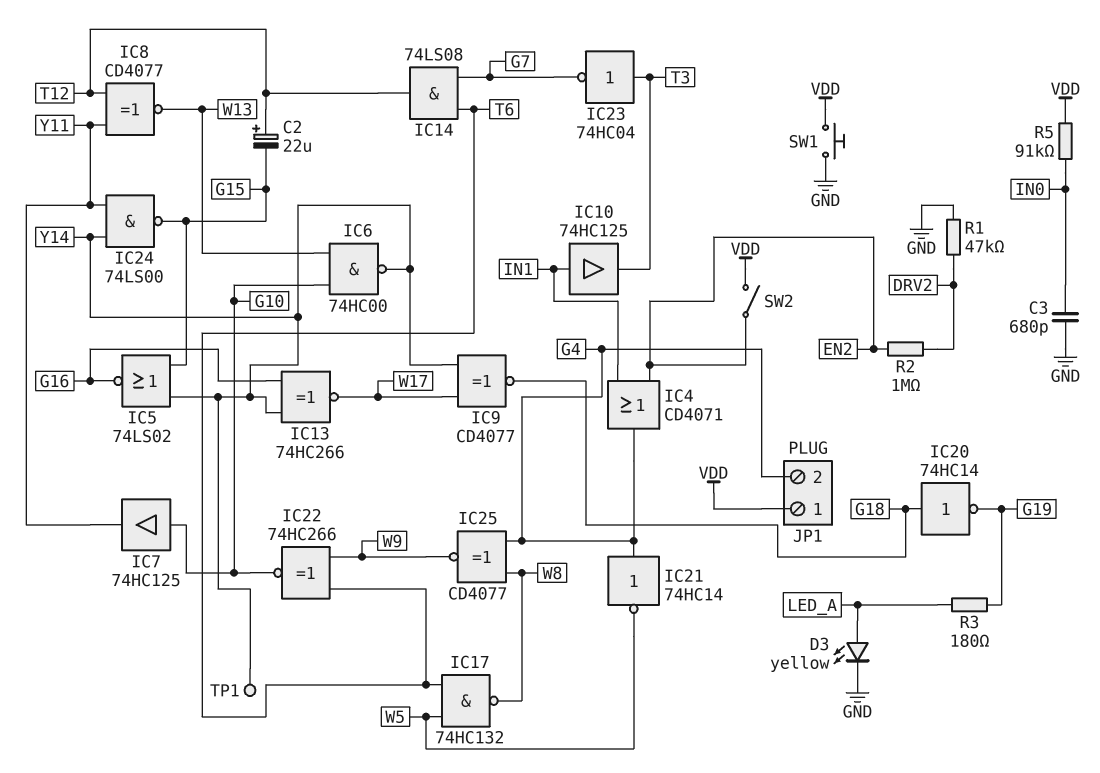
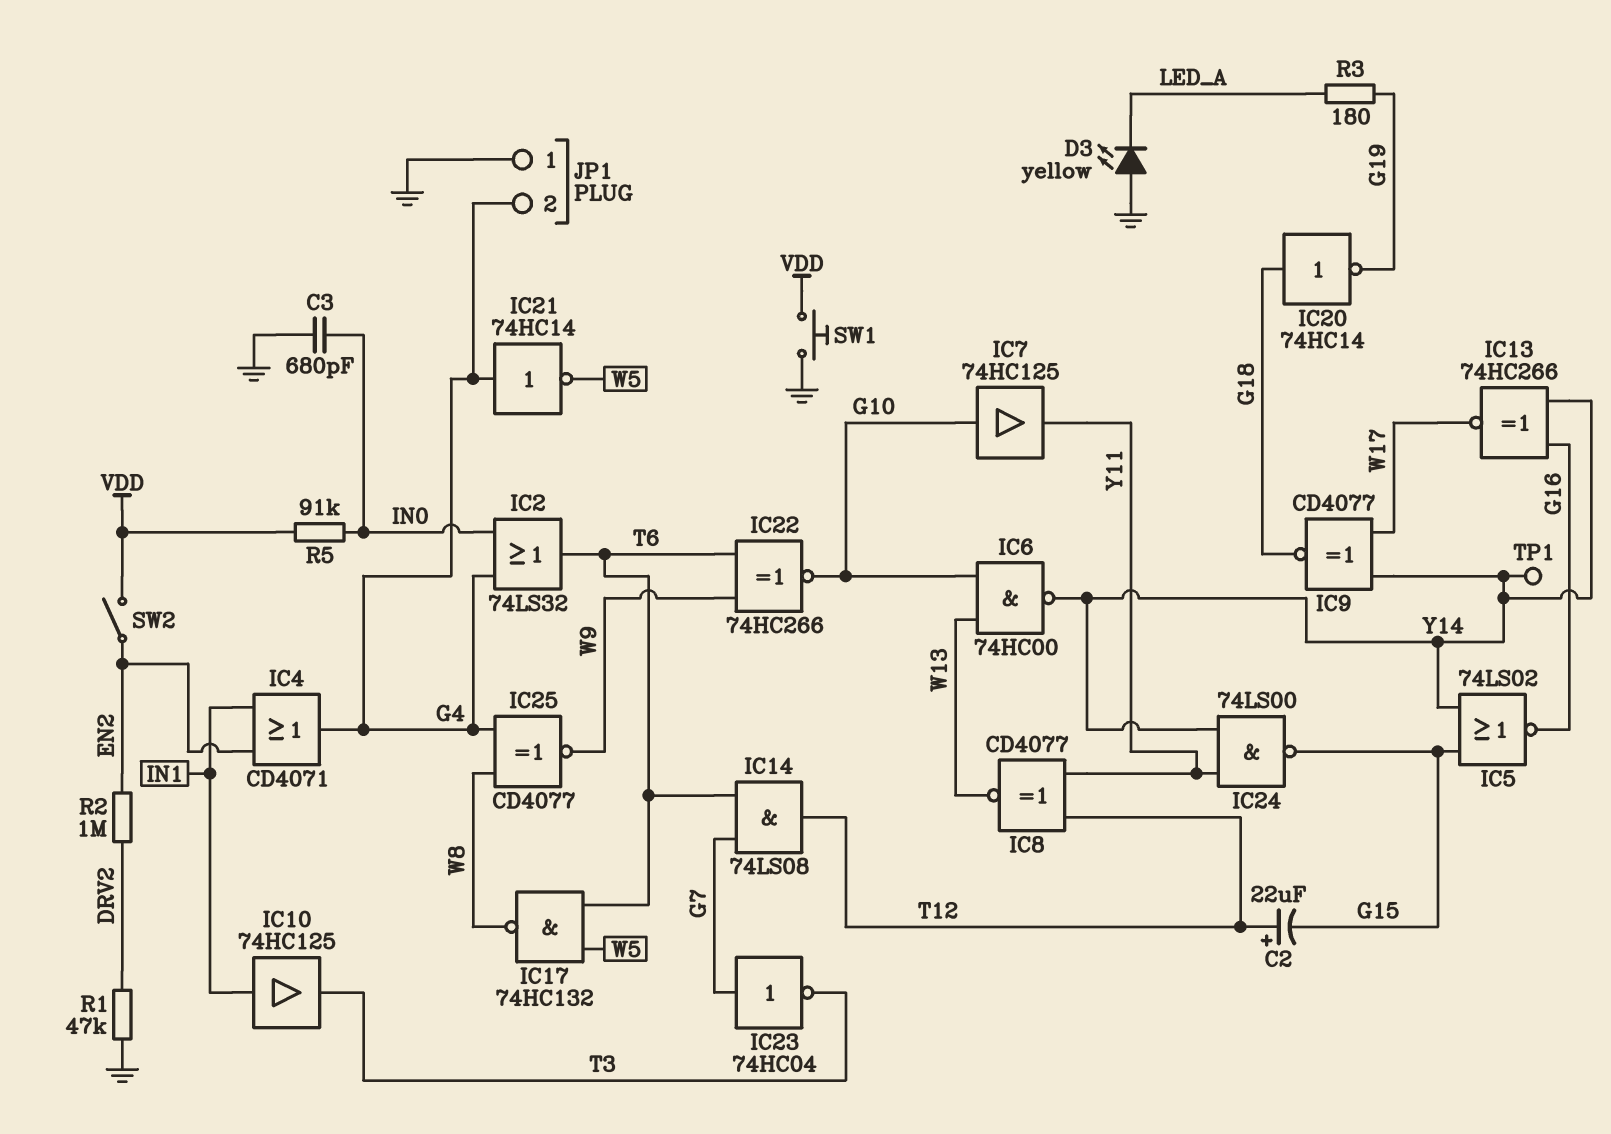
D3: LED yellow (A LED_A, K GND) -> LED yellow (A GND, K LED_A)
IC2: none -> OR 74LS32 (in G4, in IN0, out T6)
IC23: NOT 74HC04 (in T3, out G7) -> NOT 74HC04 (in G7, out T3)
JP1 pin 1: VDD -> GND

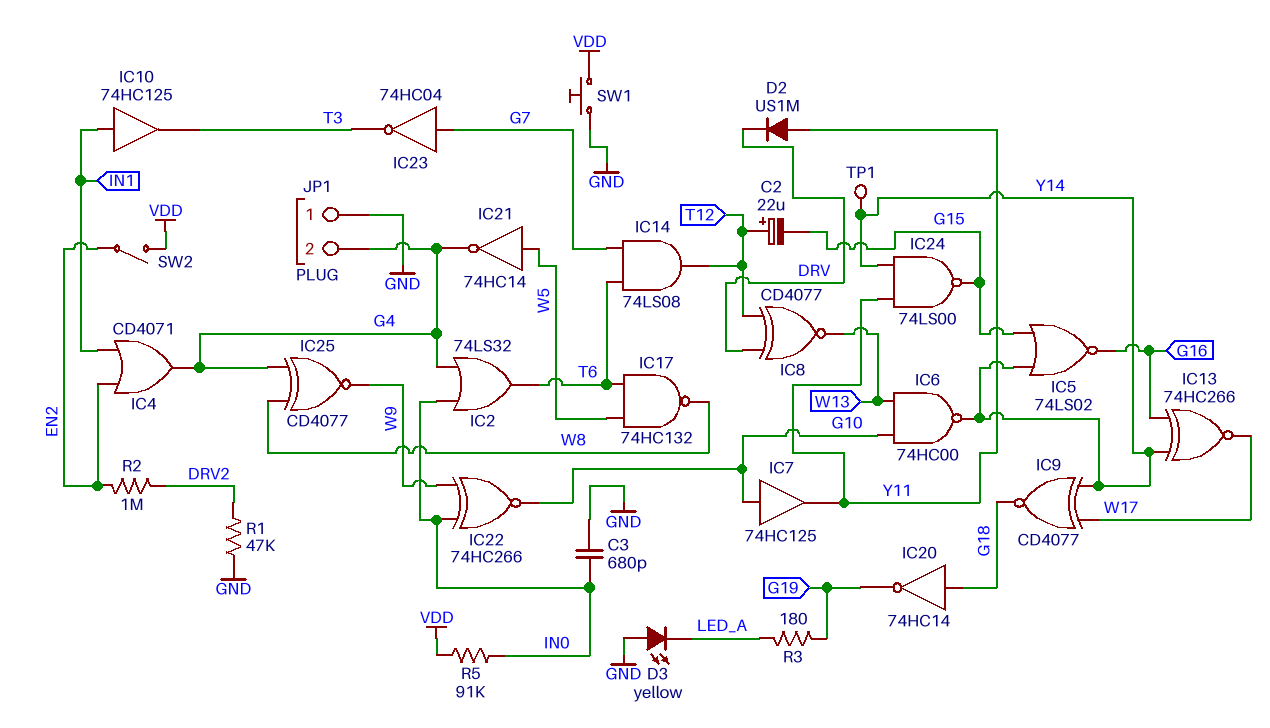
D2: none -> diode US1M (A Y11, K DRV)
IC8: XNOR CD4077 (in T12, in Y11, out W13) -> XNOR CD4077 (in DRV, in T12, out W13)
IC21: NOT 74HC14 (in G4, out W5) -> NOT 74HC14 (in W5, out G4)
IC22: XNOR 74HC266 (in T6, in W9, out G10) -> XNOR 74HC266 (in IN0, in W9, out G10)

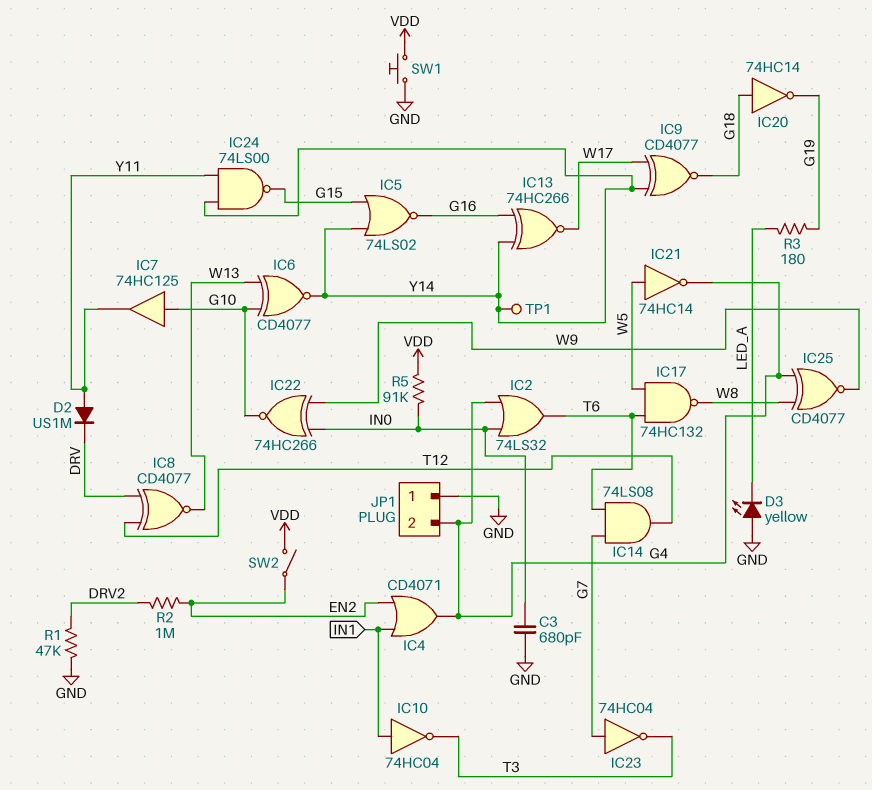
C2: 22uF (plus T12, minus G15) -> none
IC6: NAND 74HC00 (in G10, in W13, out Y14) -> XNOR CD4077 (in G10, in W13, out Y14)
IC10: buffer 74HC125 (in IN1, out T3) -> NOT 74HC04 (in IN1, out T3)

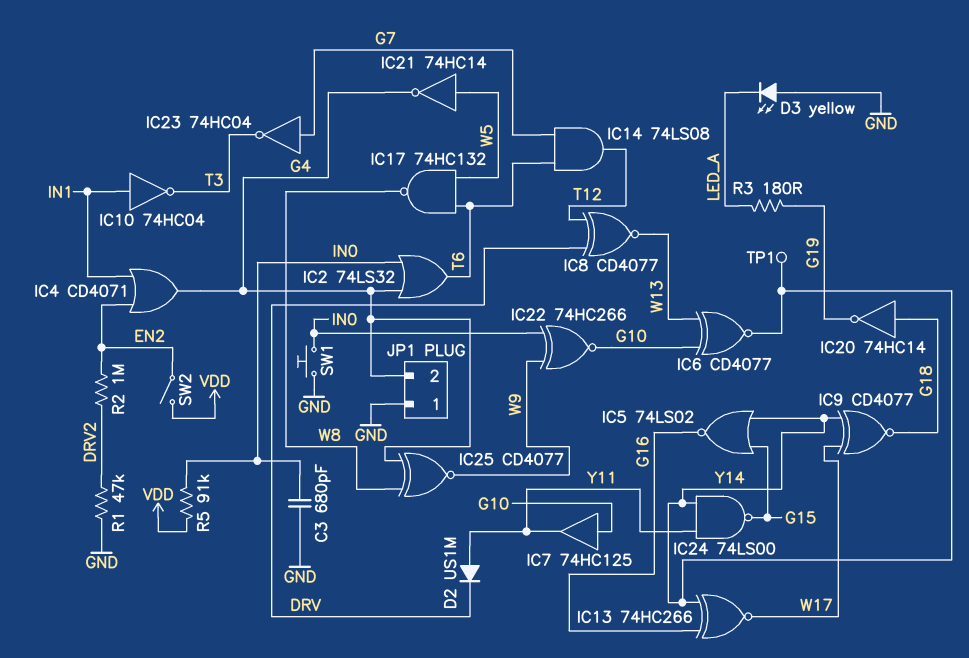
SW1: button (GND, VDD) -> button (GND, IN0)

